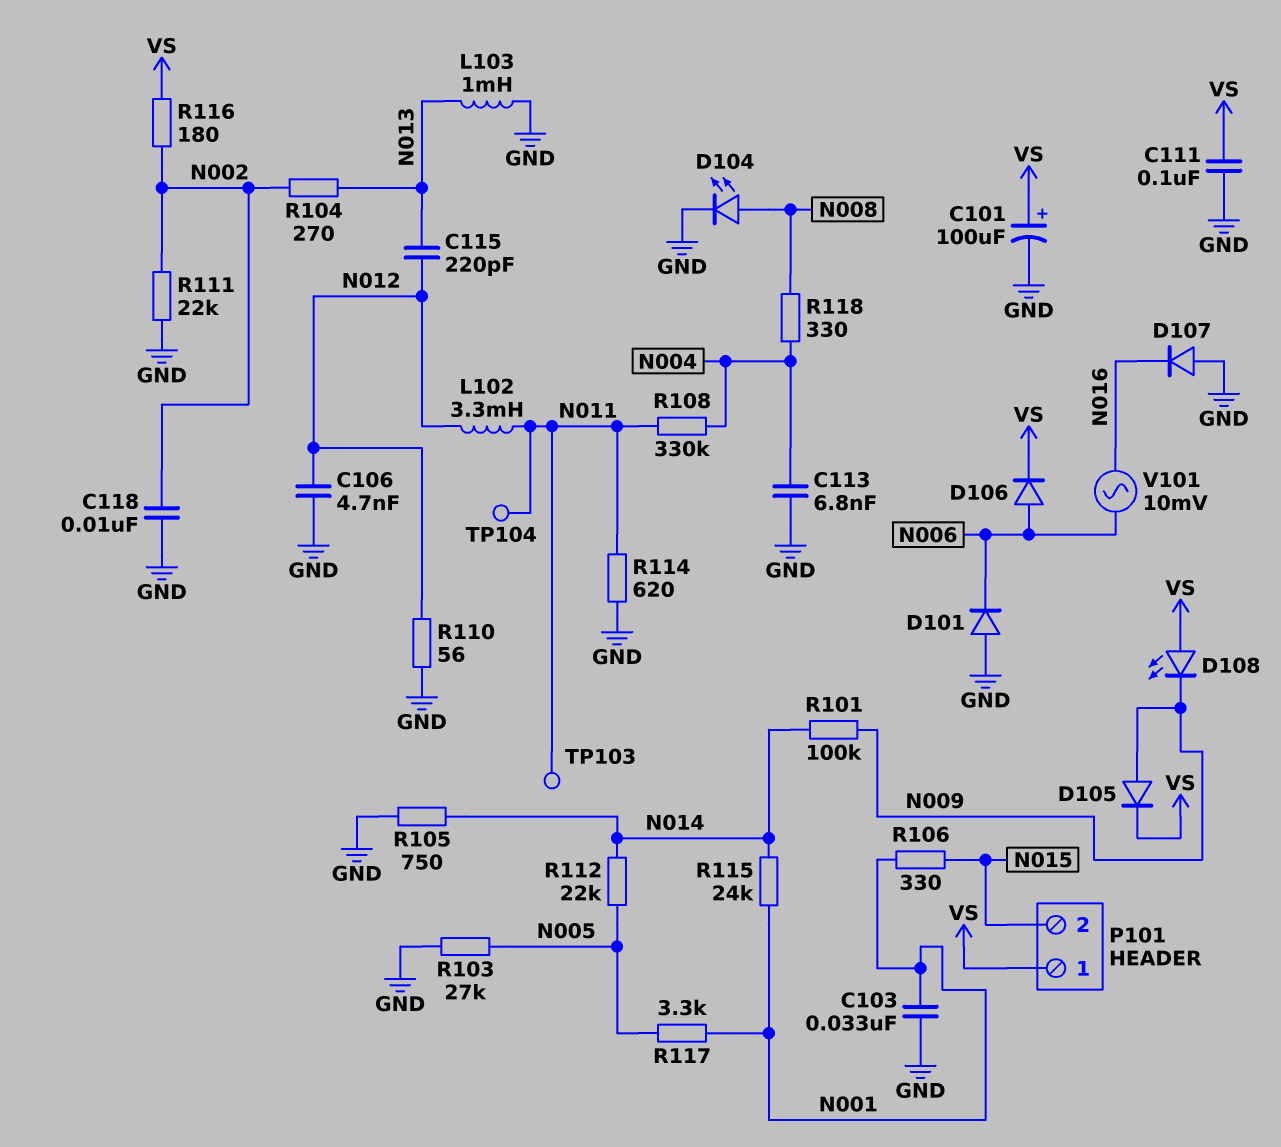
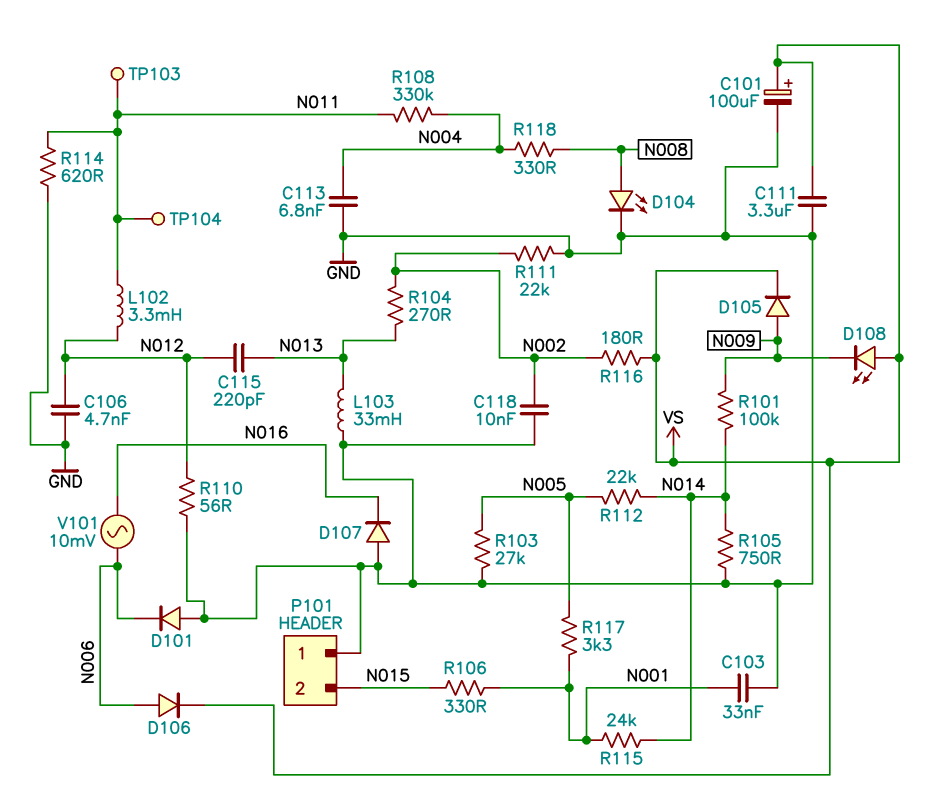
C111: 100nF (GND, VS) -> 3.3uF (GND, VS)
L103: 1mH (GND, N013) -> 33mH (GND, N013)
P101 pin 1: VS -> GND

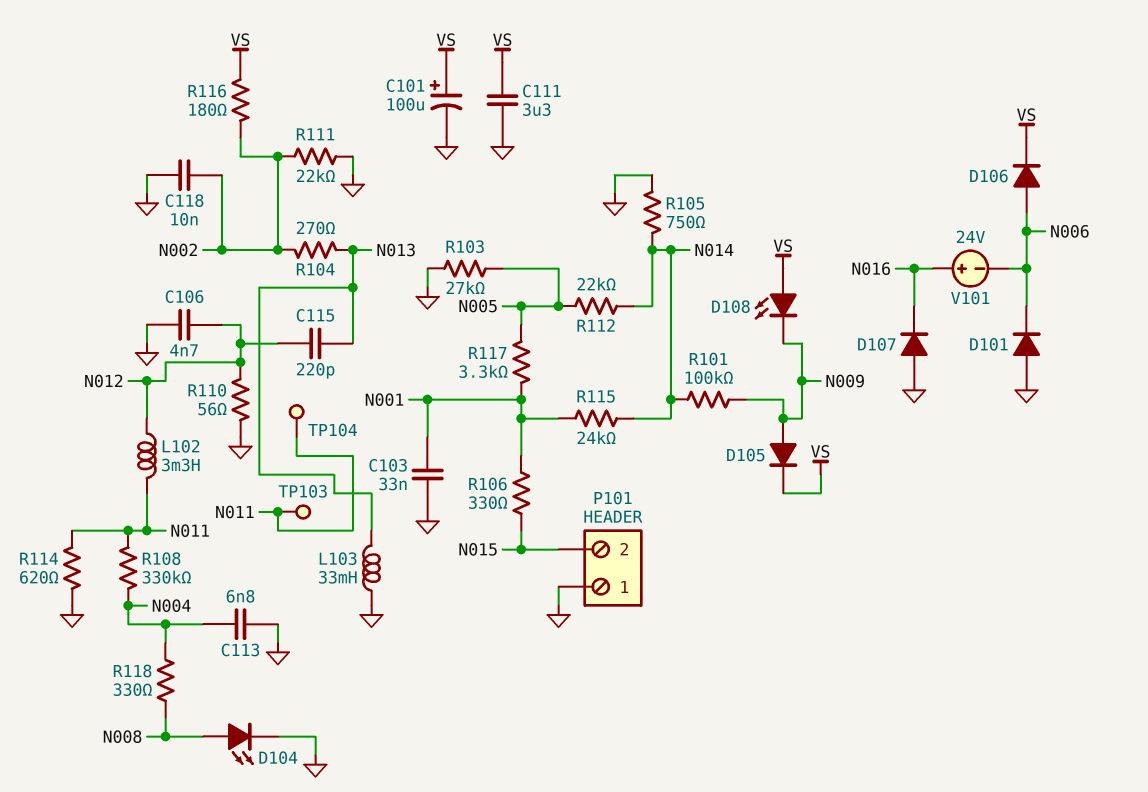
V101: AC 10mV (N006, N016) -> 24V (plus N016, minus N006)

